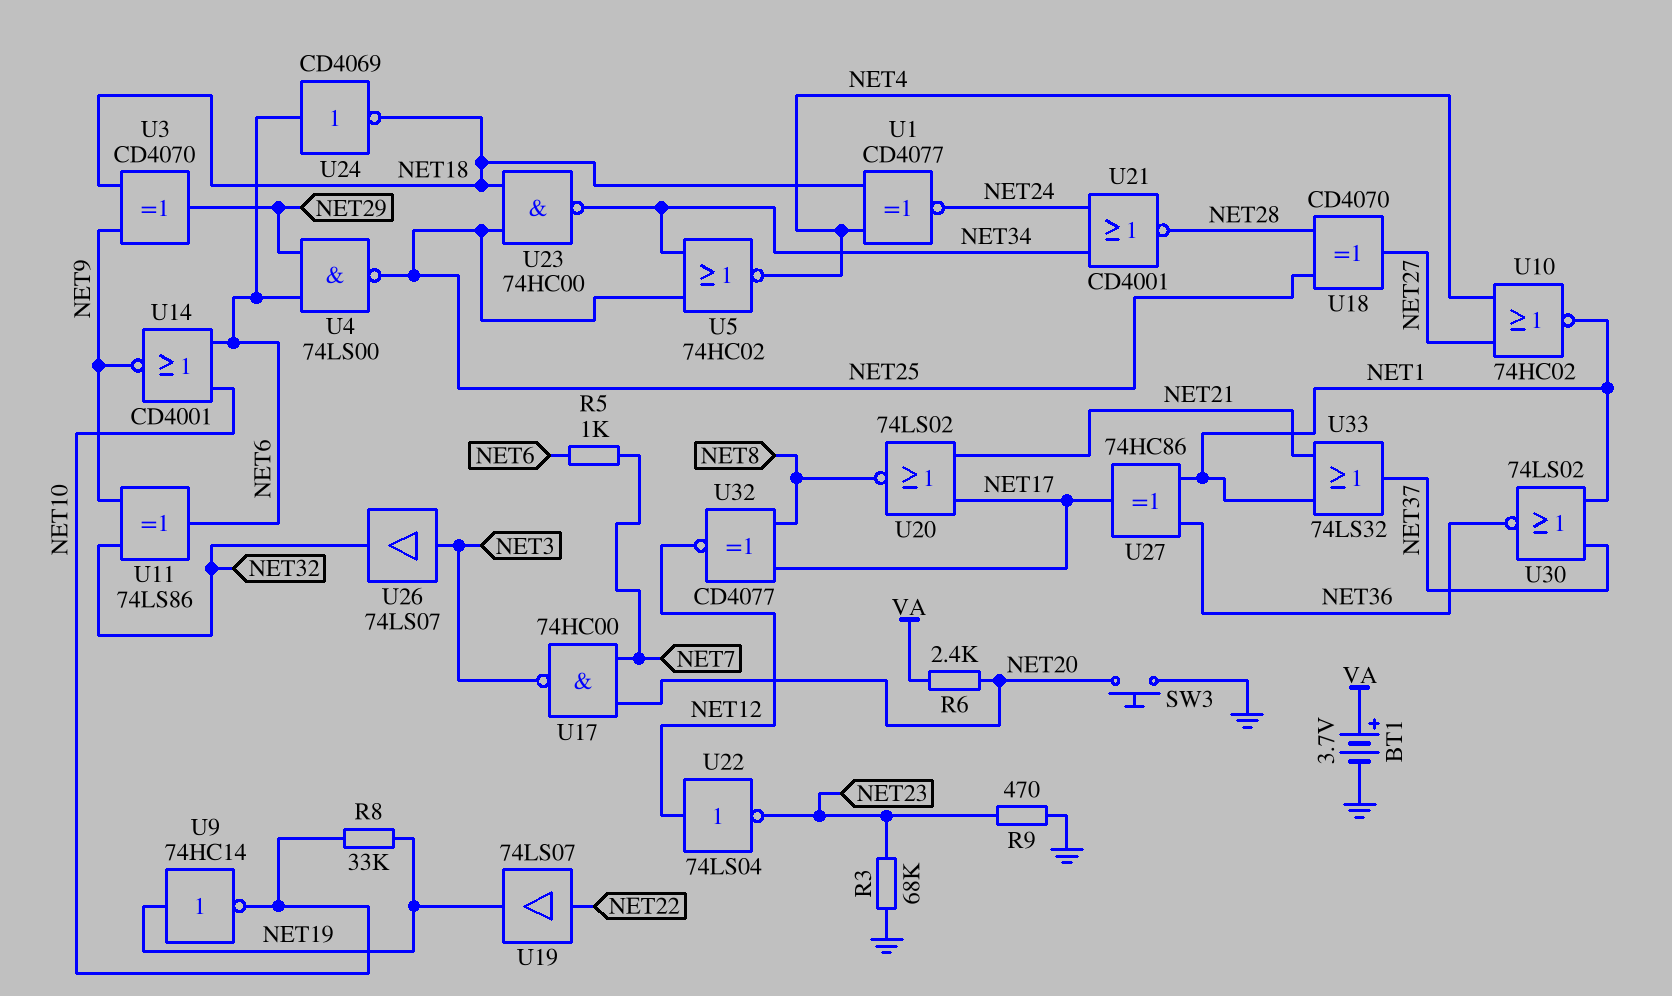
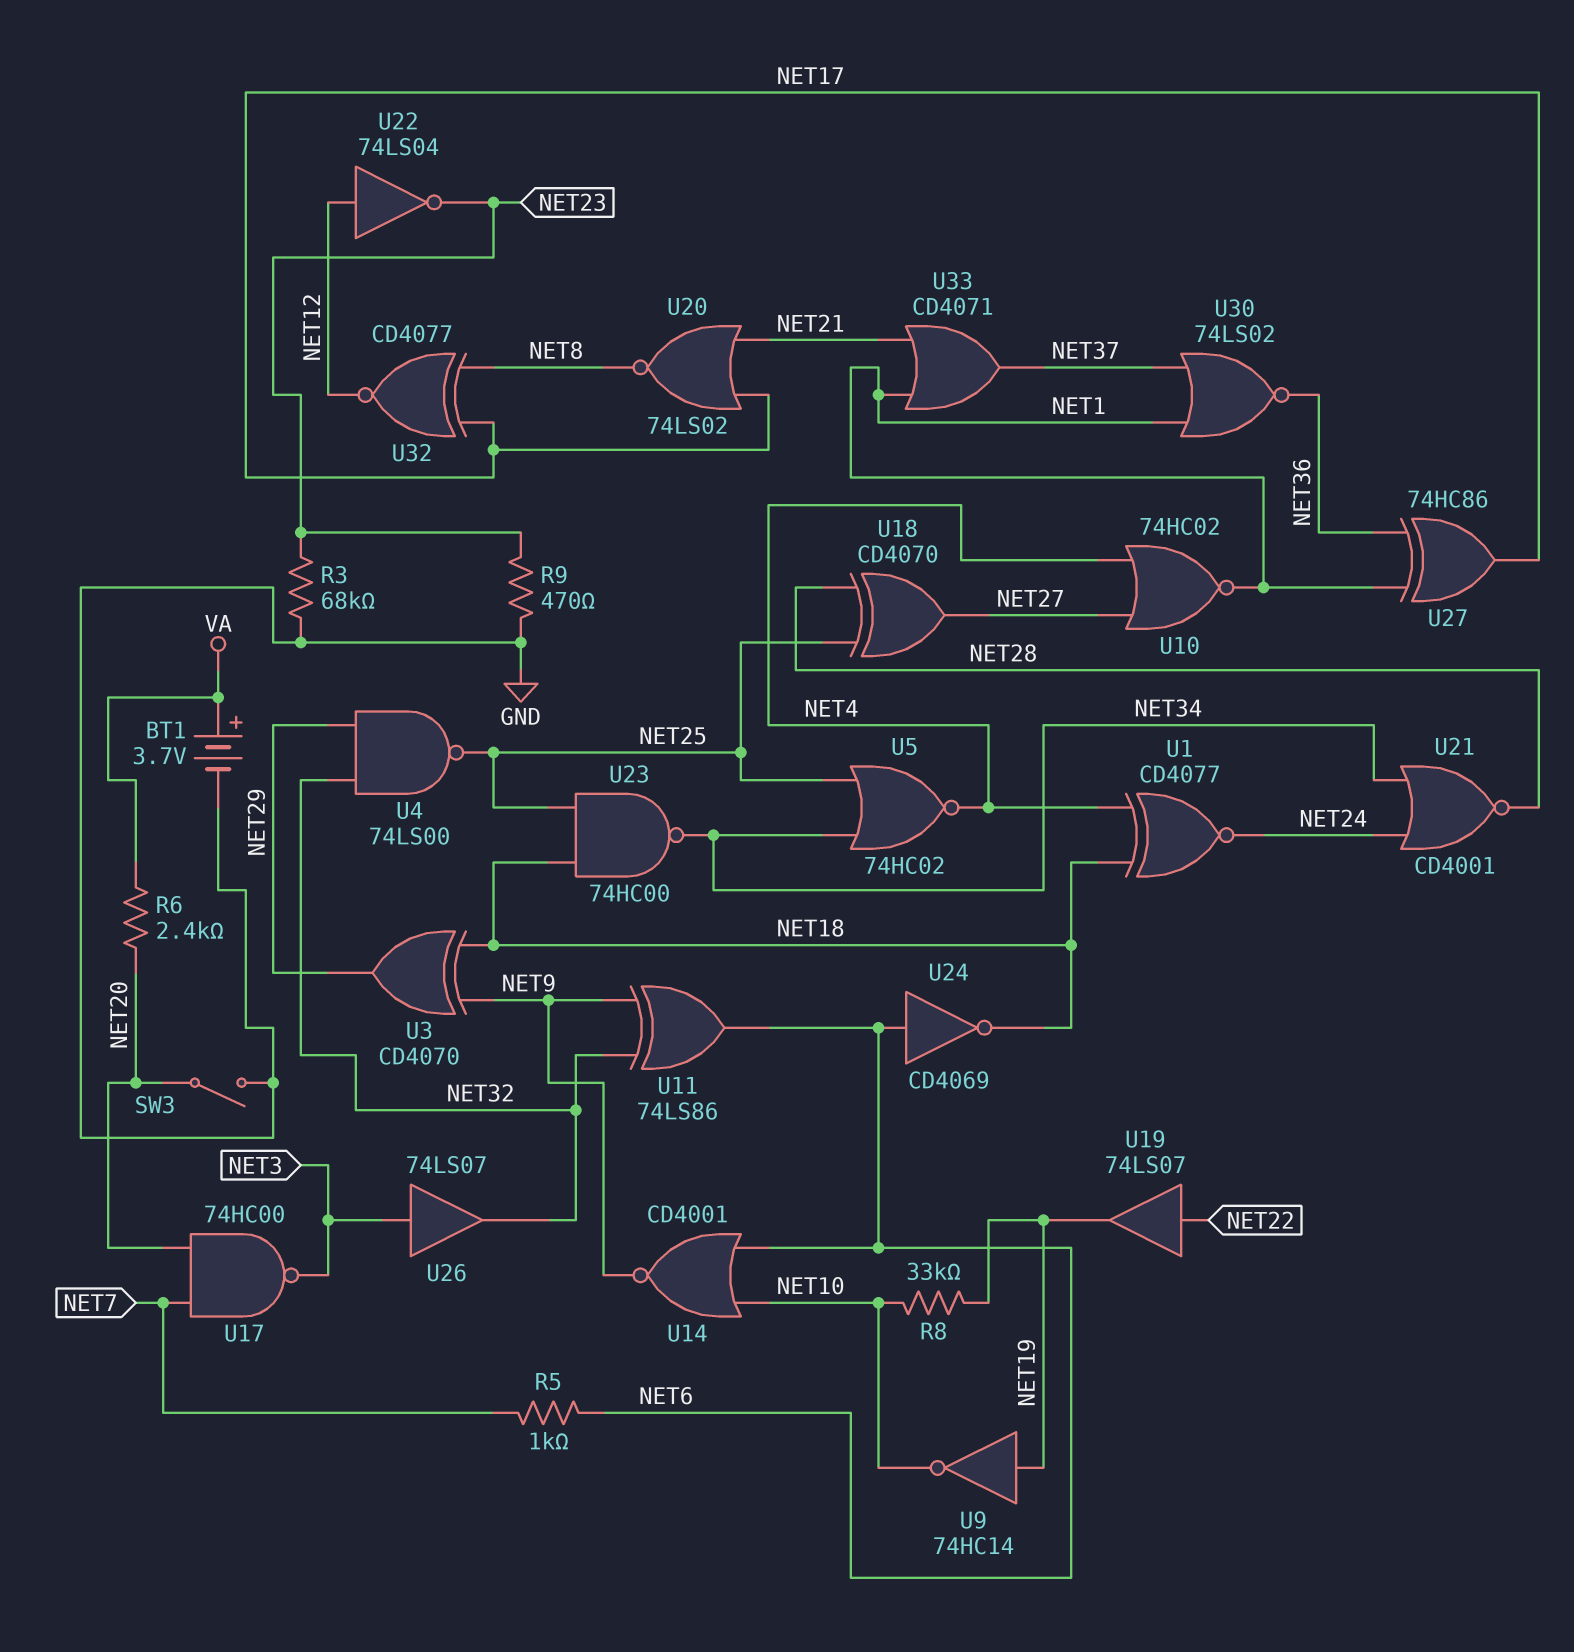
SW3: button (GND, NET20) -> switch (GND, NET20)
U4: NAND 74LS00 (in NET6, in NET29, out NET25) -> NAND 74LS00 (in NET29, in NET32, out NET25)
U33: OR 74LS32 (in NET1, in NET21, out NET37) -> OR CD4071 (in NET1, in NET21, out NET37)

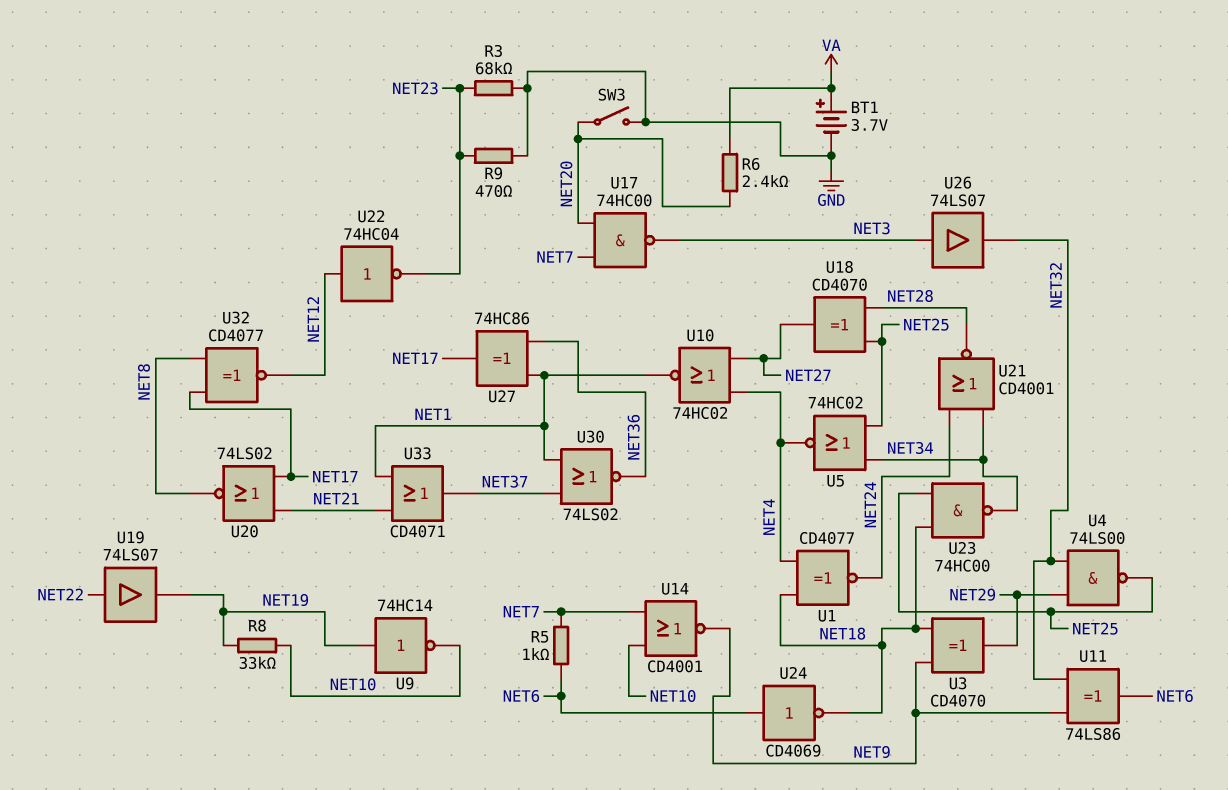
U14: NOR CD4001 (in NET6, in NET10, out NET9) -> NOR CD4001 (in NET7, in NET10, out NET9)
U22: NOT 74LS04 (in NET12, out NET23) -> NOT 74HC04 (in NET12, out NET23)

